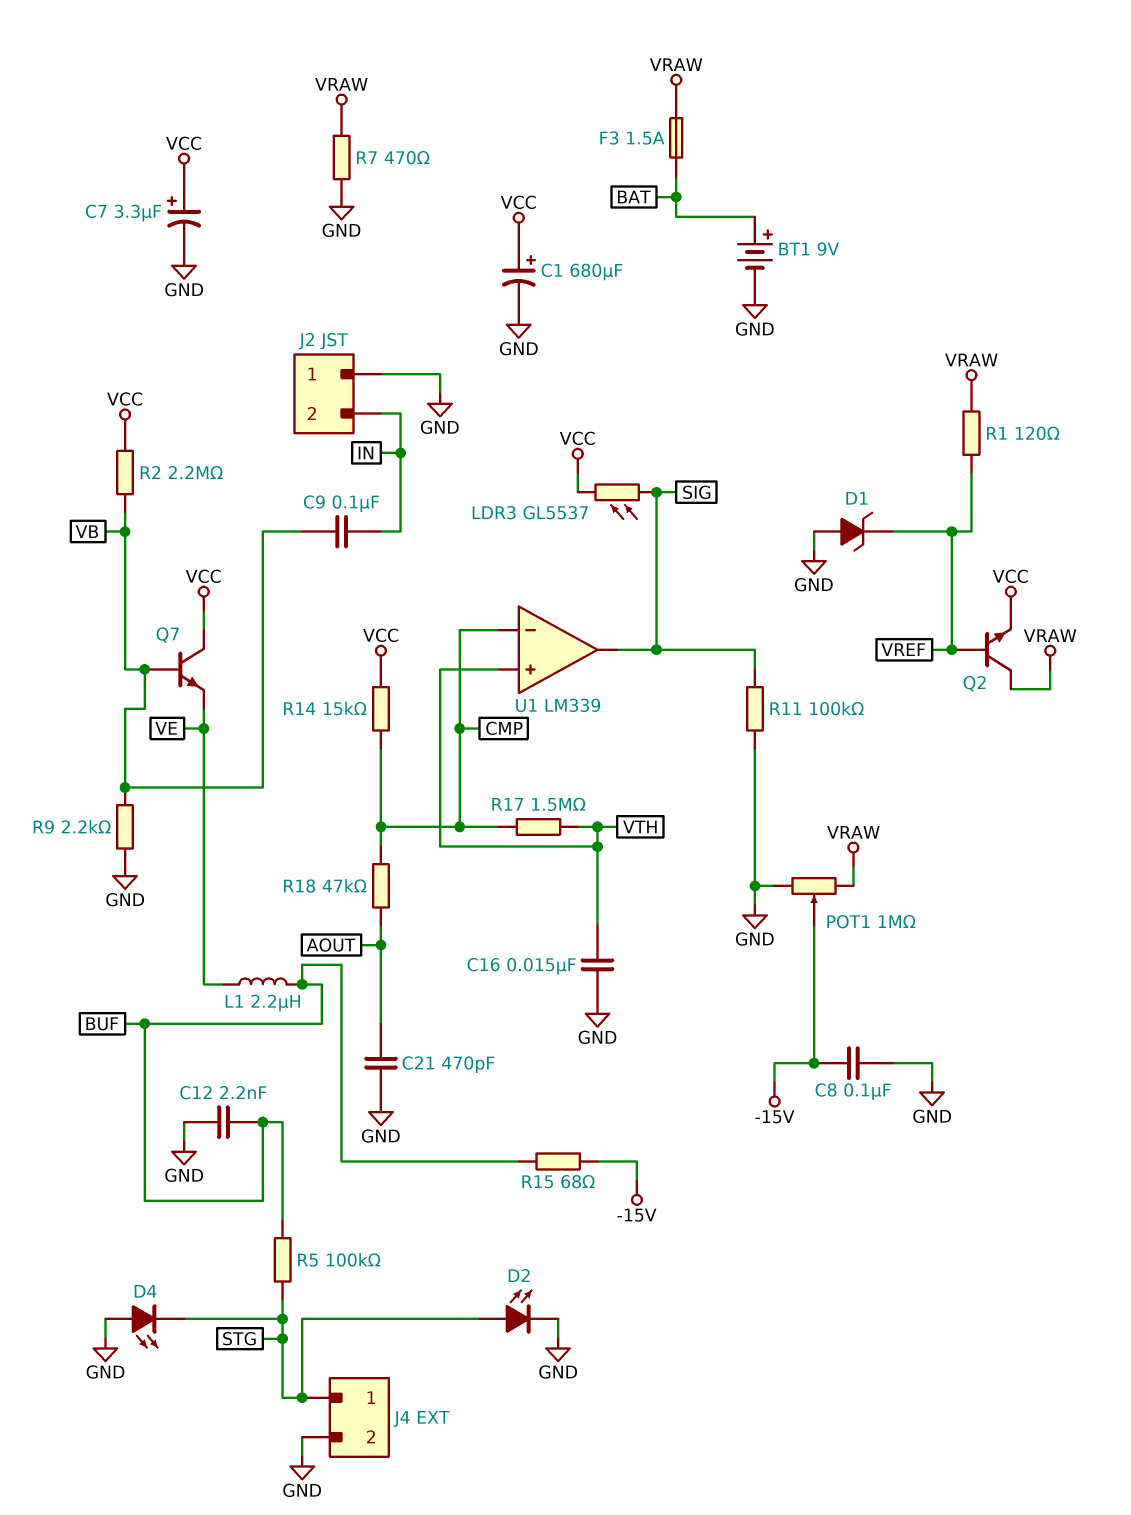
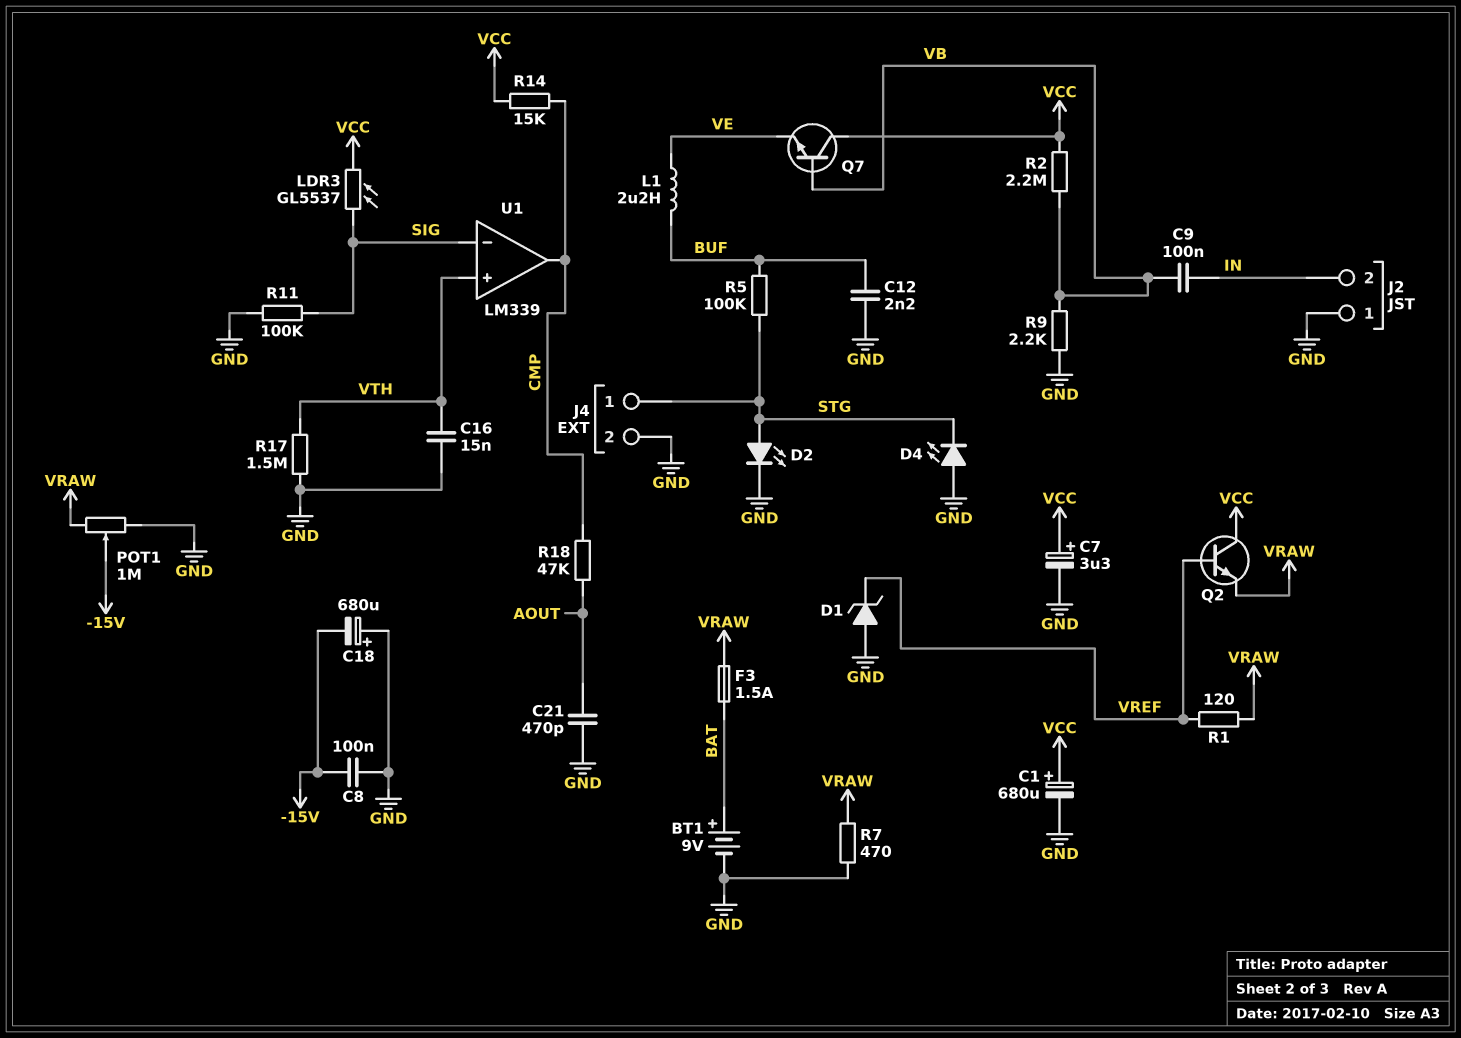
C18: none -> 680uF (plus GND, minus -15V)
Q2: NPN (B VREF, C VRAW, E VCC) -> NPN (B VREF, C VCC, E VRAW)
R15: 68 (-15V, BUF) -> none
R17: 1.5M (CMP, VTH) -> 1.5M (GND, VTH)
U1 pin in-: CMP -> SIG
U1 pin out: SIG -> CMP

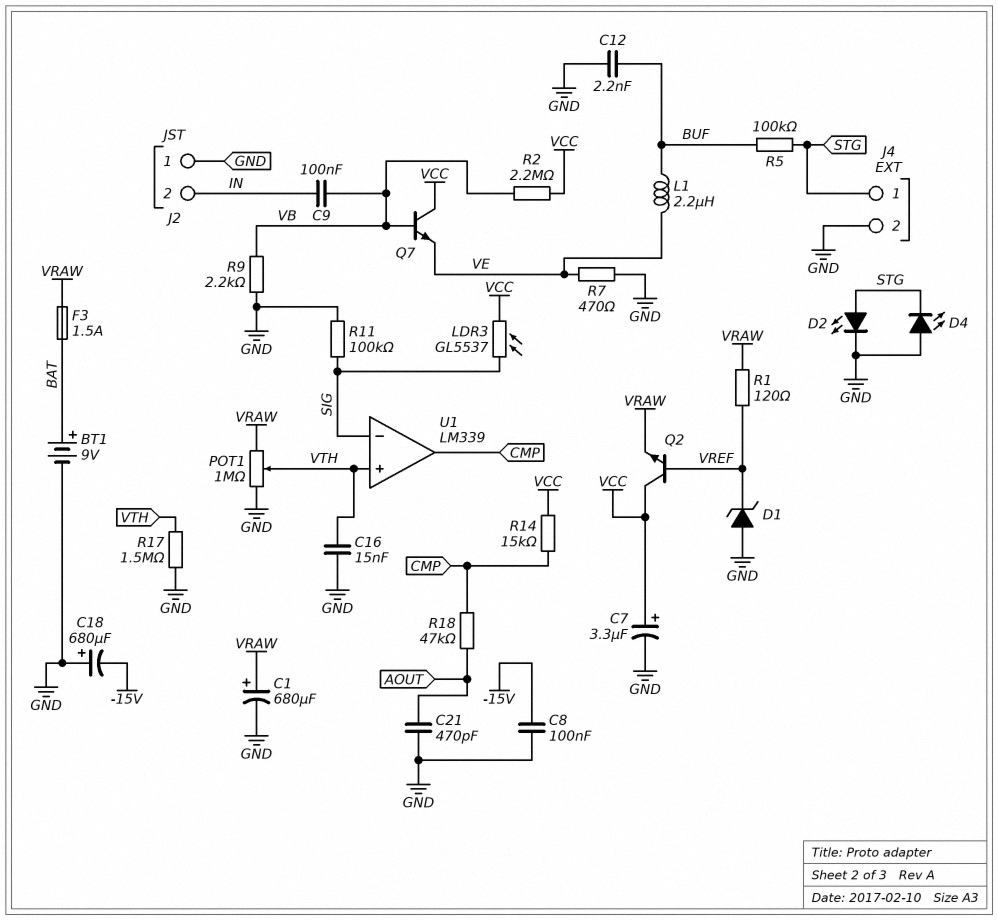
C1: 680uF (plus VCC, minus GND) -> 680uF (plus VRAW, minus GND)
POT1: 1M (GND, VRAW, wiper -15V) -> 1M (GND, VRAW, wiper VTH)
R7: 470 (GND, VRAW) -> 470 (GND, VE)

